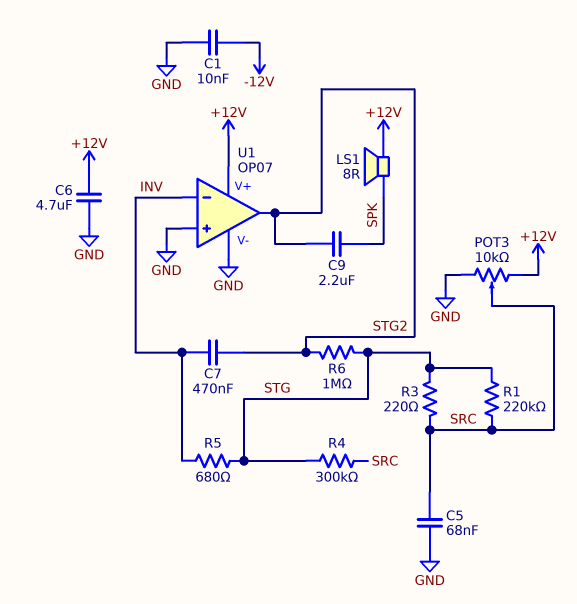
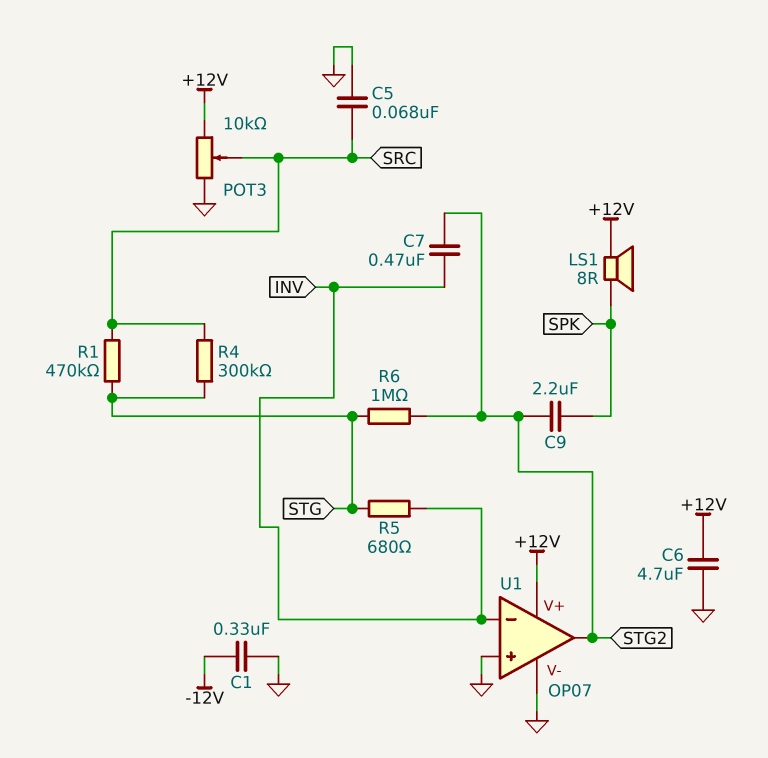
C1: 10nF (-12V, GND) -> 330nF (-12V, GND)
R1: 220k (SRC, STG) -> 470k (SRC, STG)
R3: 220 (SRC, STG) -> none

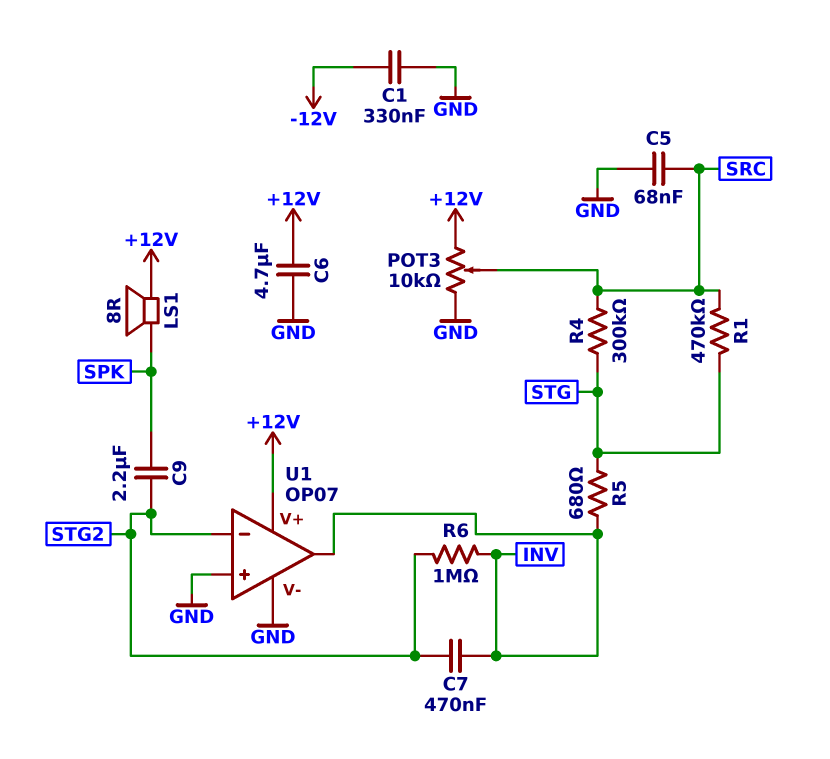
R6: 1M (STG, STG2) -> 1M (INV, STG2)
U1 pin in-: INV -> STG2
U1 pin out: STG2 -> INV

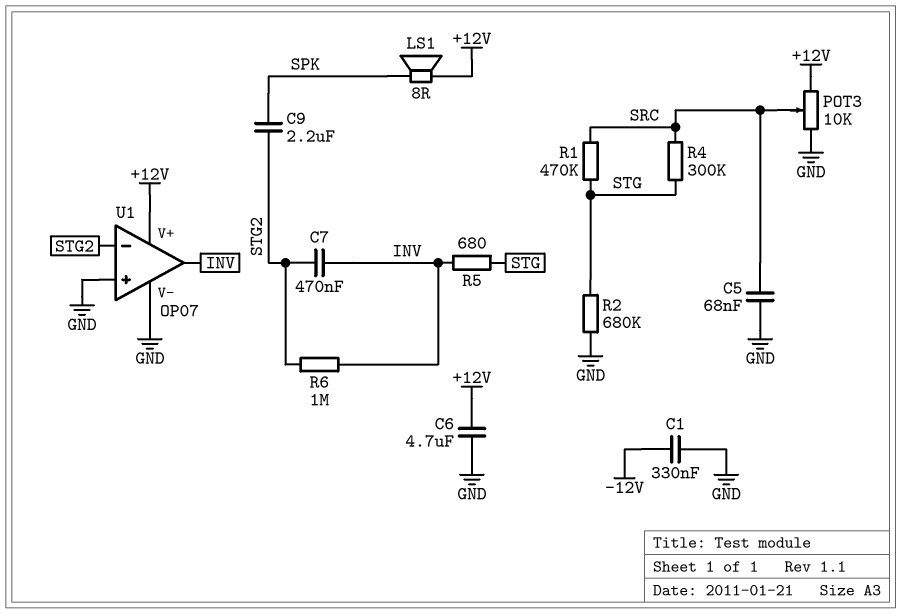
R2: none -> 680k (GND, STG)

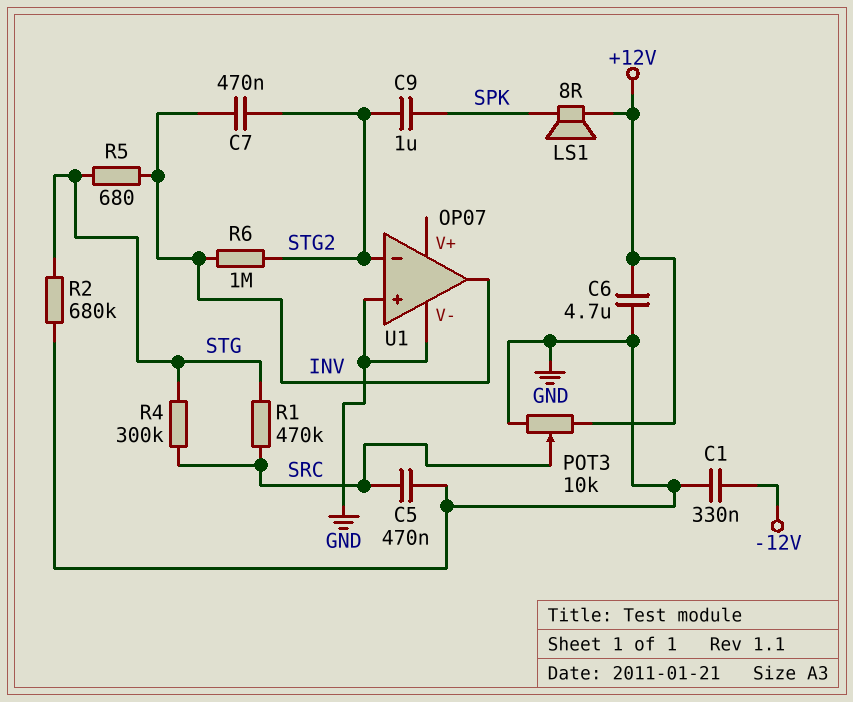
C5: 68nF (GND, SRC) -> 470nF (GND, SRC)
C9: 2.2uF (SPK, STG2) -> 1uF (SPK, STG2)
U1 pin V+: +12V -> none

